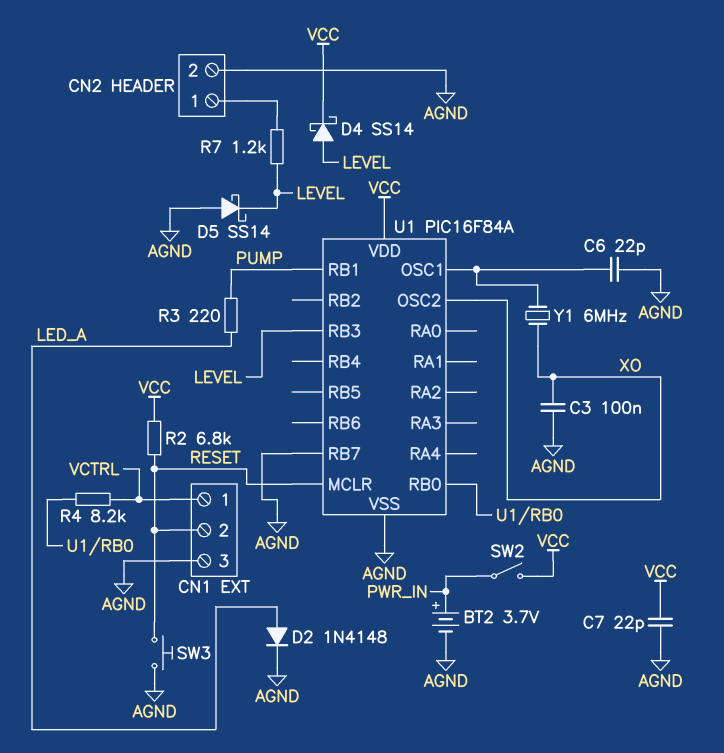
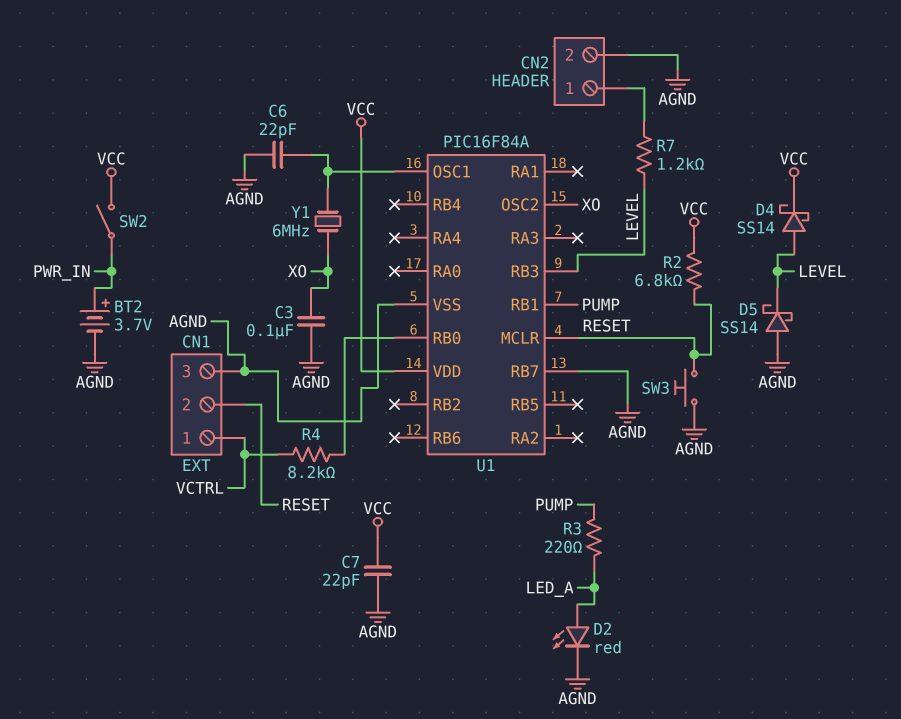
D2: diode 1N4148 (A LED_A, K AGND) -> LED red (A LED_A, K AGND)

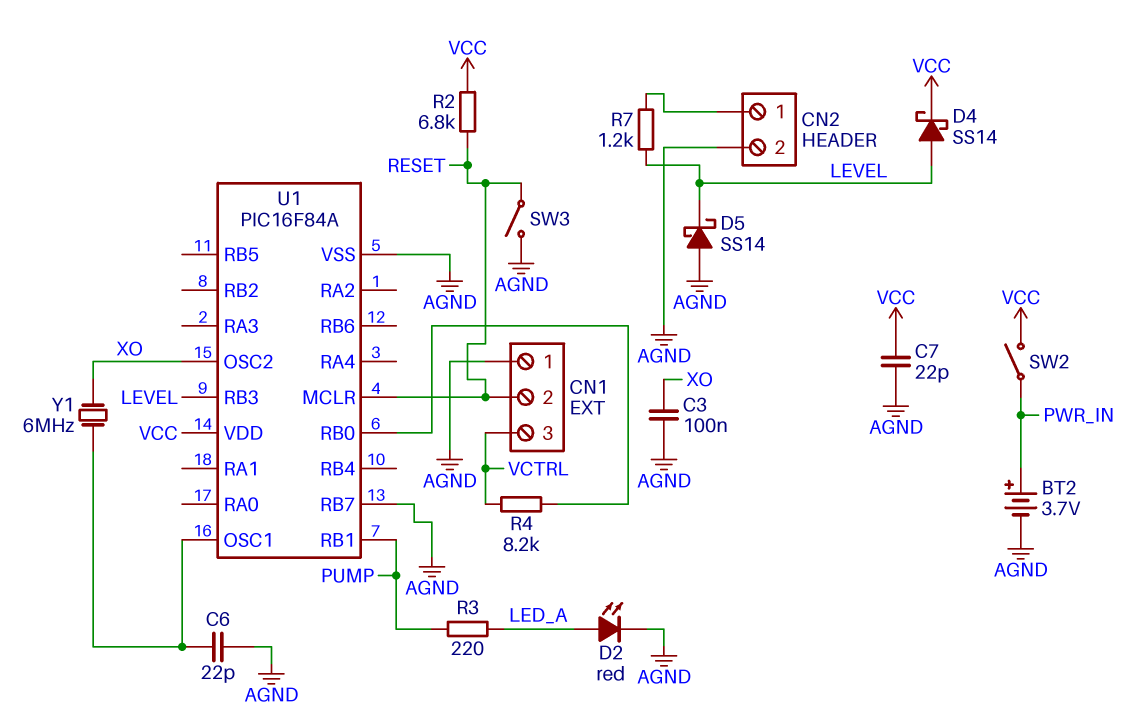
CN1 pin 1: VCTRL -> AGND
CN1 pin 3: AGND -> VCTRL
SW3: button (AGND, RESET) -> switch (AGND, RESET)

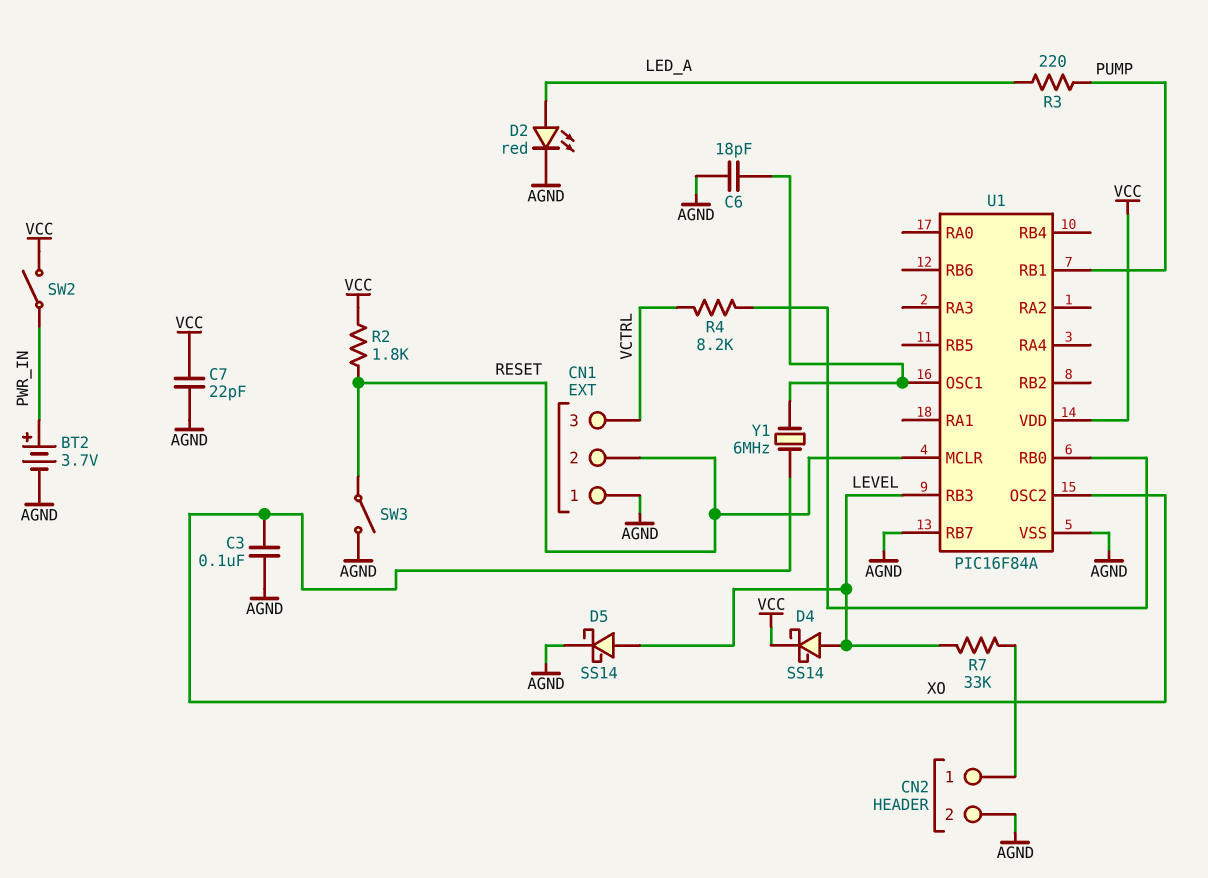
C6: 22pF (AGND, U1/OSC1) -> 18pF (AGND, U1/OSC1)
D5: schottky SS14 (A AGND, K LEVEL) -> schottky SS14 (A LEVEL, K AGND)
R2: 6.8k (RESET, VCC) -> 1.8k (RESET, VCC)
R7: 1.2k (CN2/1, LEVEL) -> 33k (CN2/1, LEVEL)

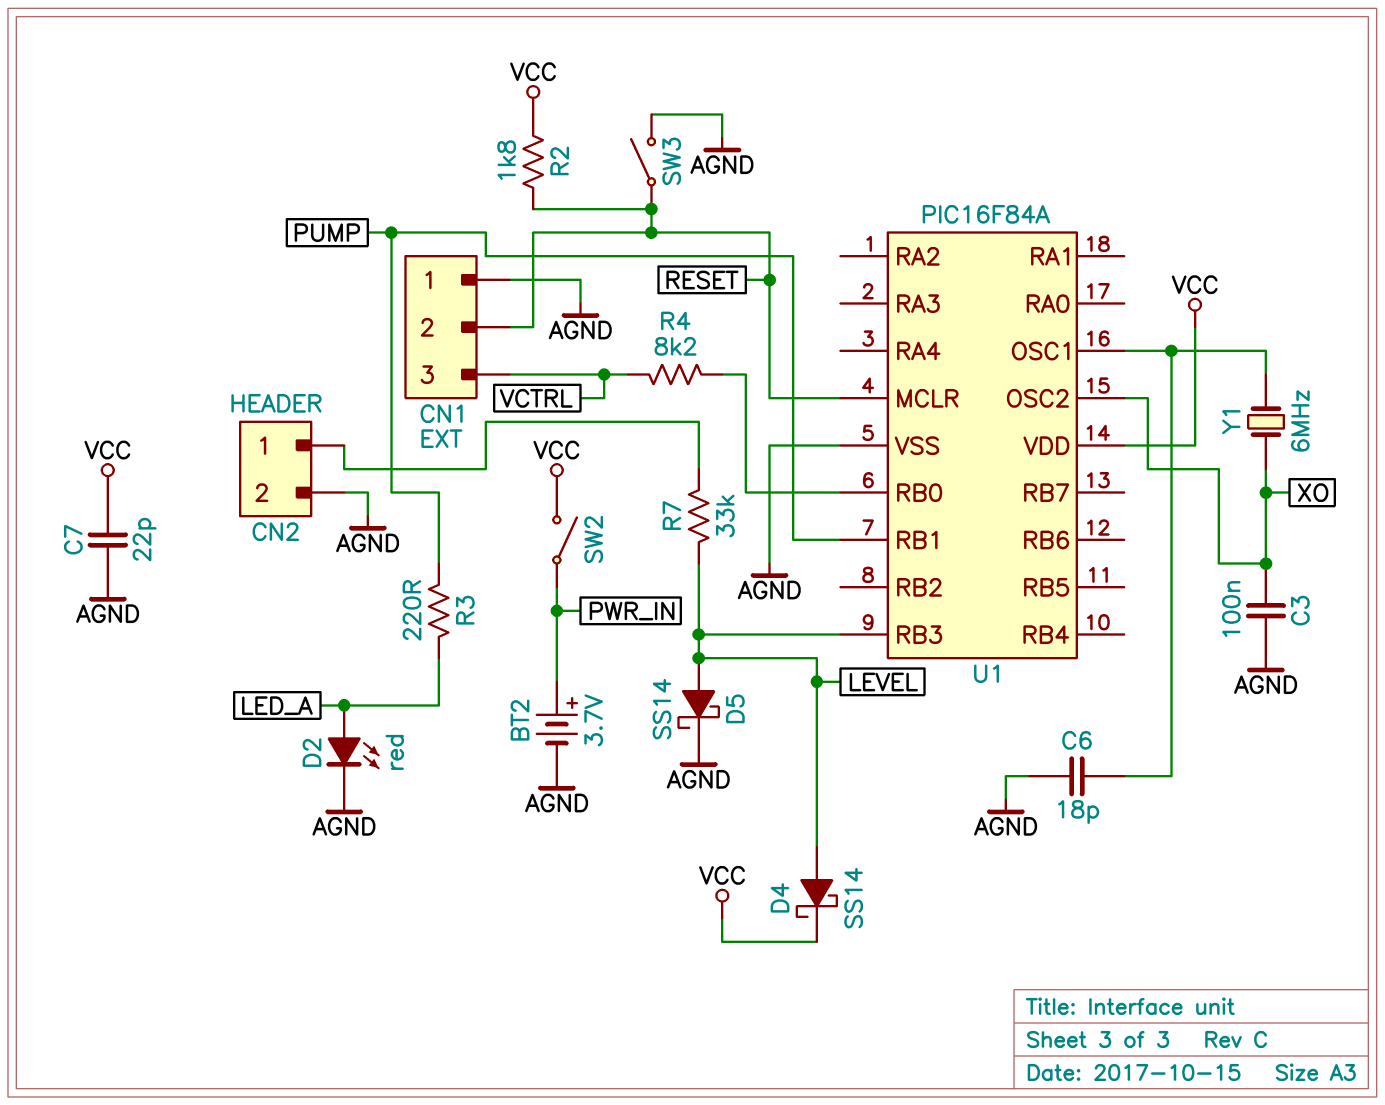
U1 pin RB7: AGND -> none

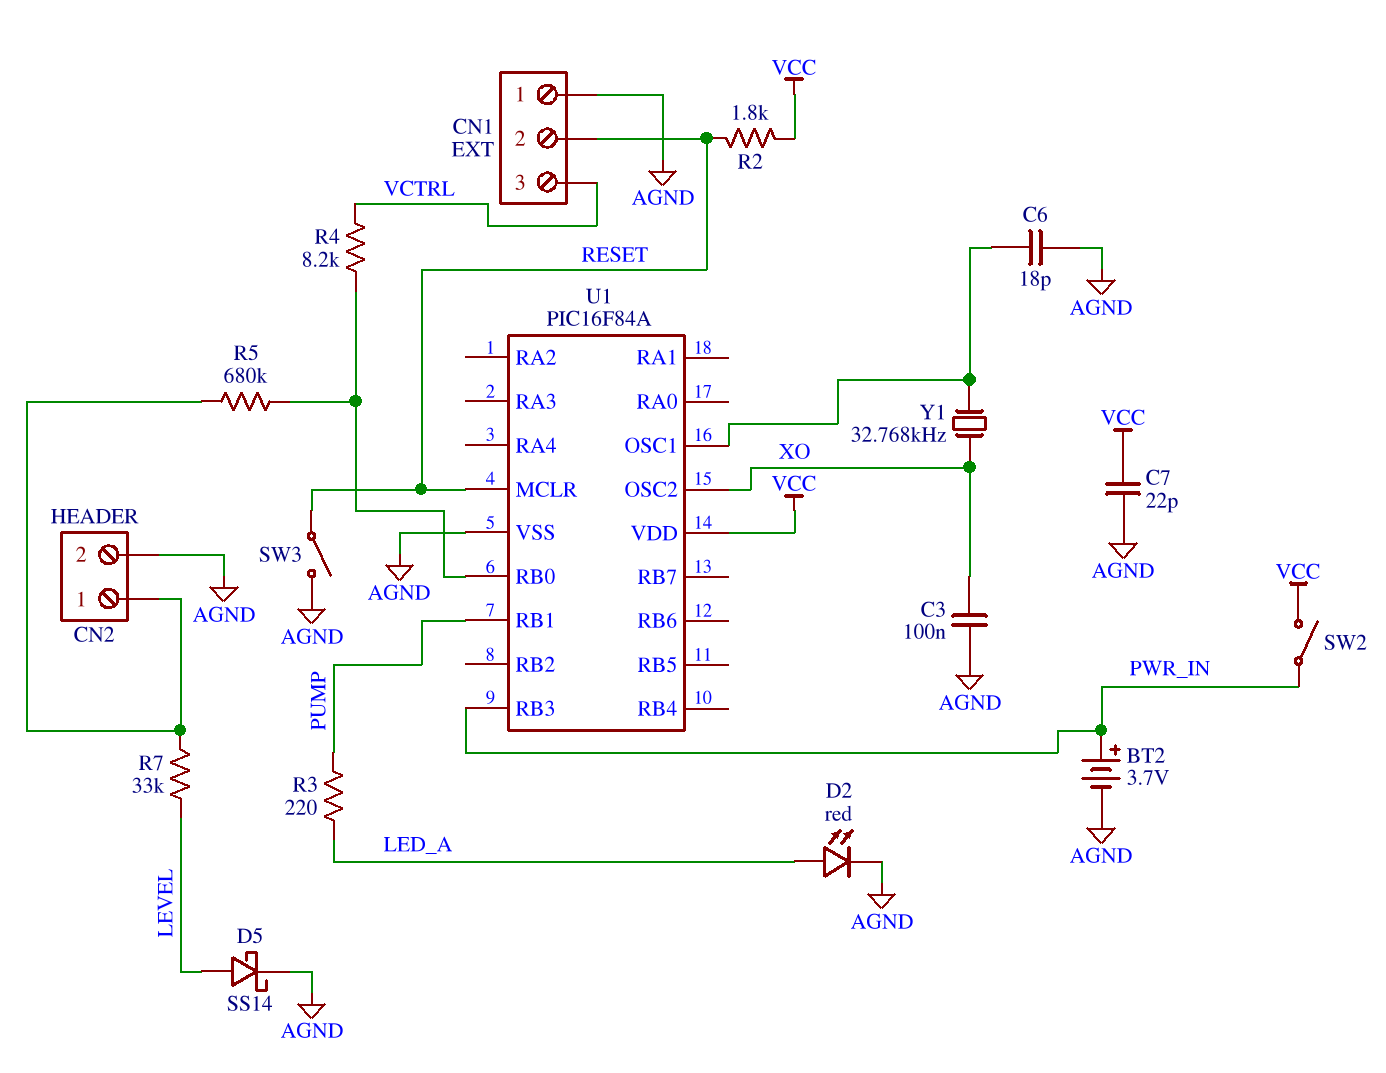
D4: schottky SS14 (A LEVEL, K VCC) -> none
R5: none -> 680k (CN2/1, U1/RB0)
U1 pin RB3: LEVEL -> PWR_IN
Y1: 6MHz (U1/OSC1, XO) -> 32.768kHz (U1/OSC1, XO)

